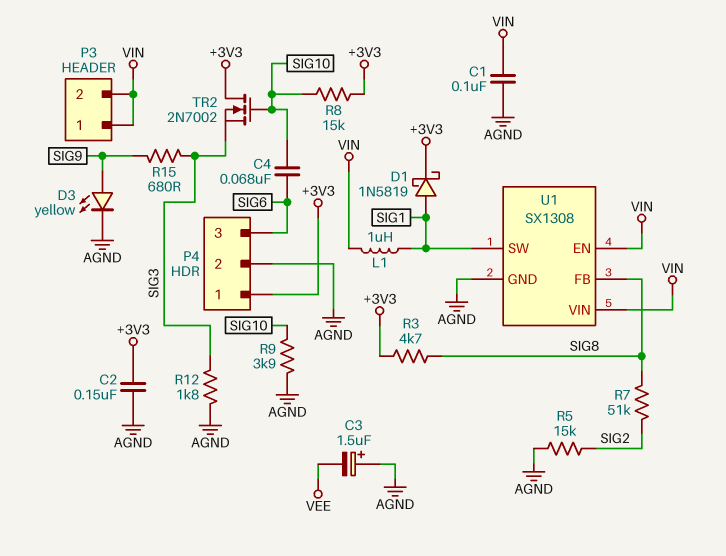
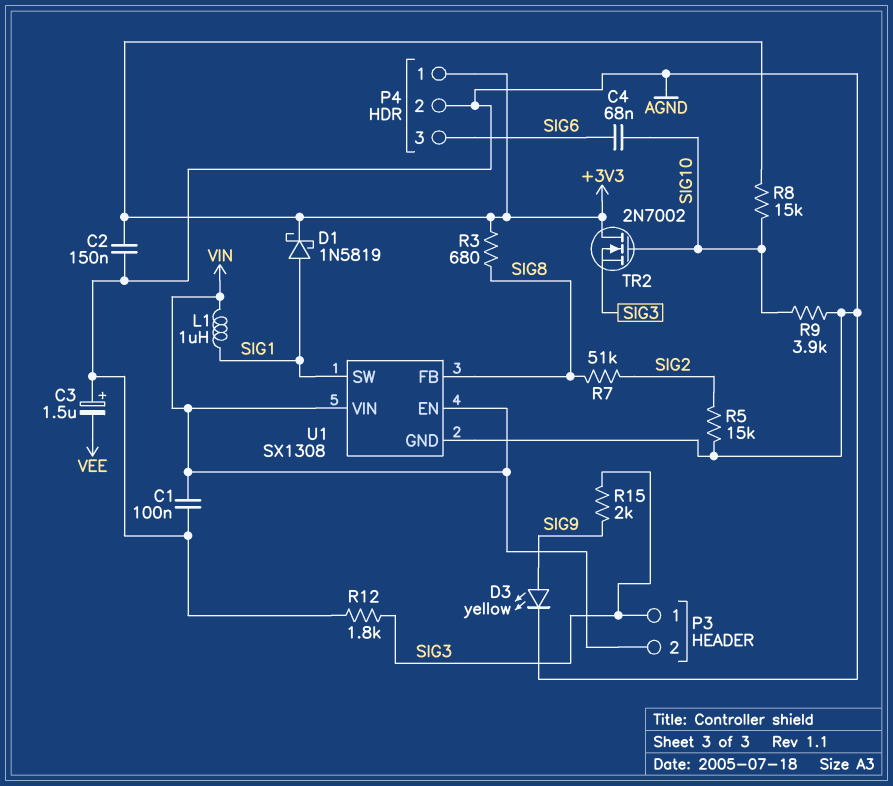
P3 pin 1: VIN -> SIG3
R3: 4.7k (+3V3, SIG8) -> 680 (+3V3, SIG8)
R15: 680 (SIG3, SIG9) -> 2k (SIG3, SIG9)

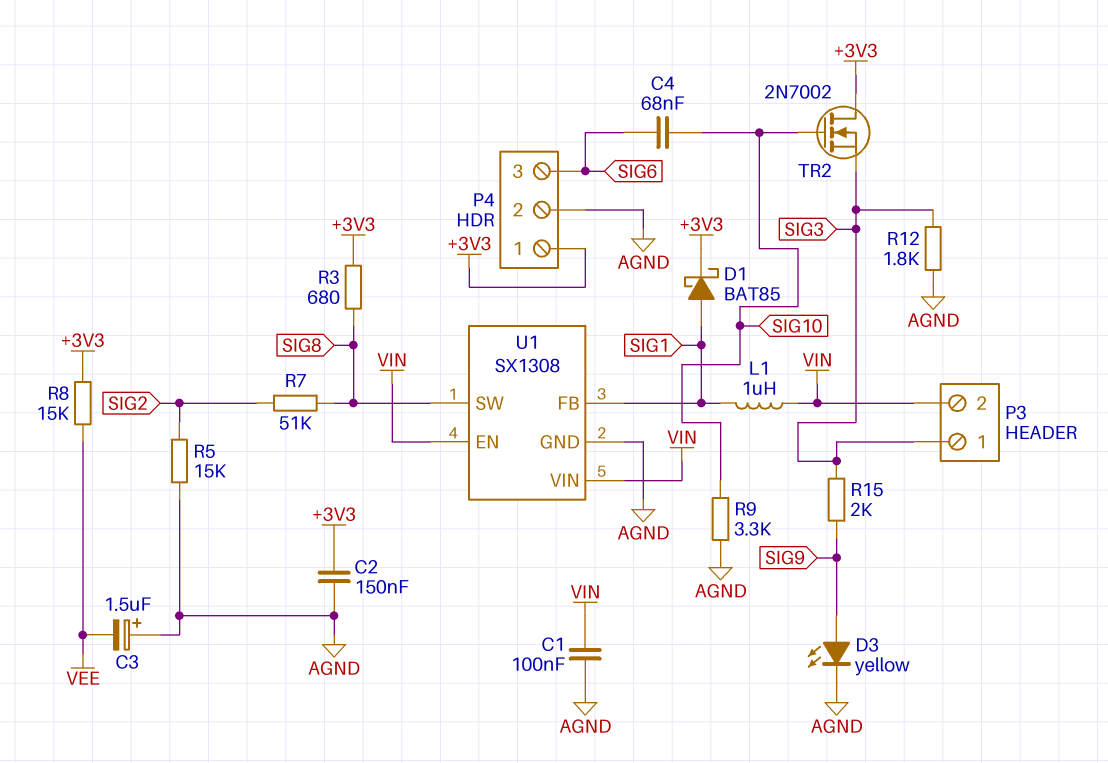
D1: schottky 1N5819 (A SIG1, K +3V3) -> schottky BAT85 (A SIG1, K +3V3)
R8: 15k (+3V3, SIG10) -> 15k (+3V3, VEE)
R9: 3.9k (AGND, SIG10) -> 3.3k (AGND, SIG10)
U1 pin FB: SIG8 -> SIG1
U1 pin SW: SIG1 -> SIG8

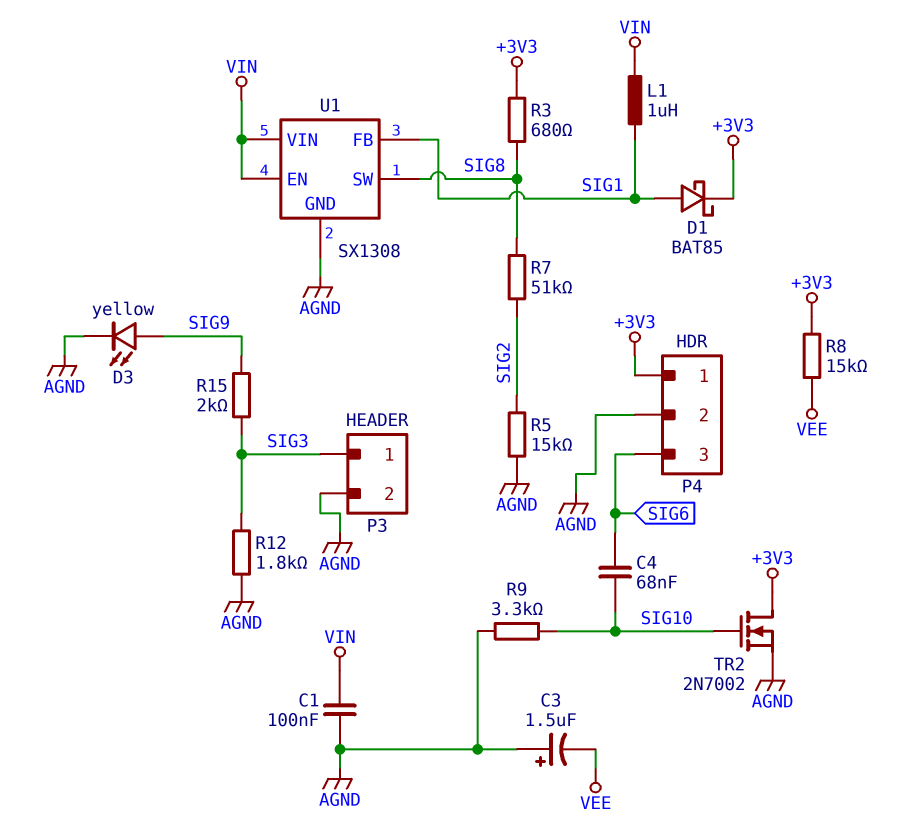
C2: 150nF (+3V3, AGND) -> none
P3 pin 2: VIN -> AGND
TR2: NMOS 2N7002 (G SIG10, D +3V3, S SIG3) -> NMOS 2N7002 (G SIG10, D +3V3, S AGND)

